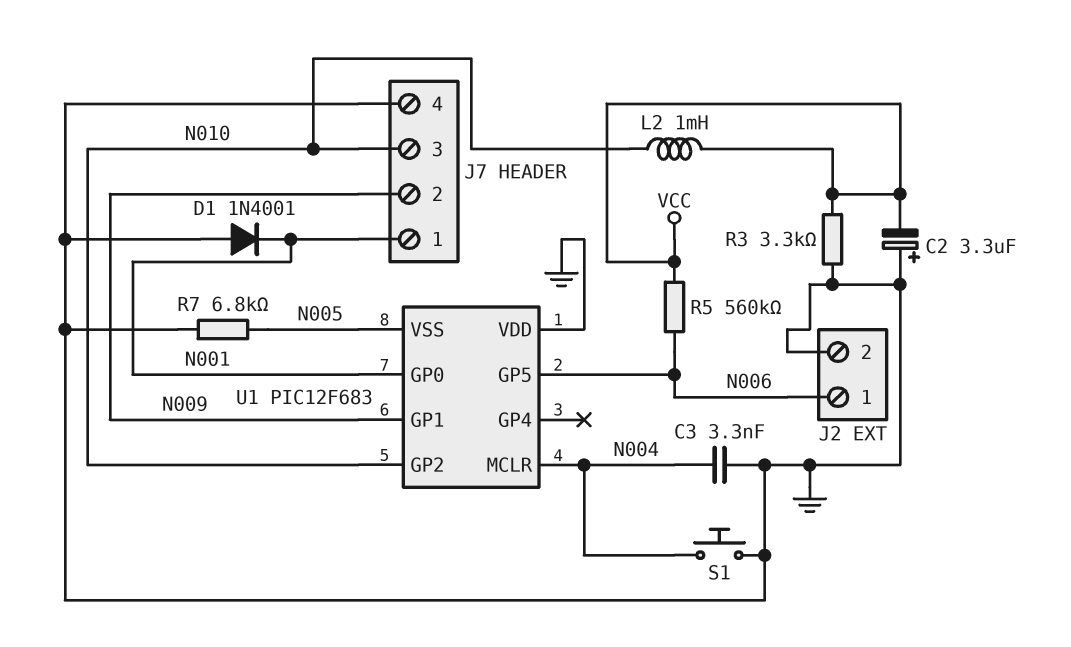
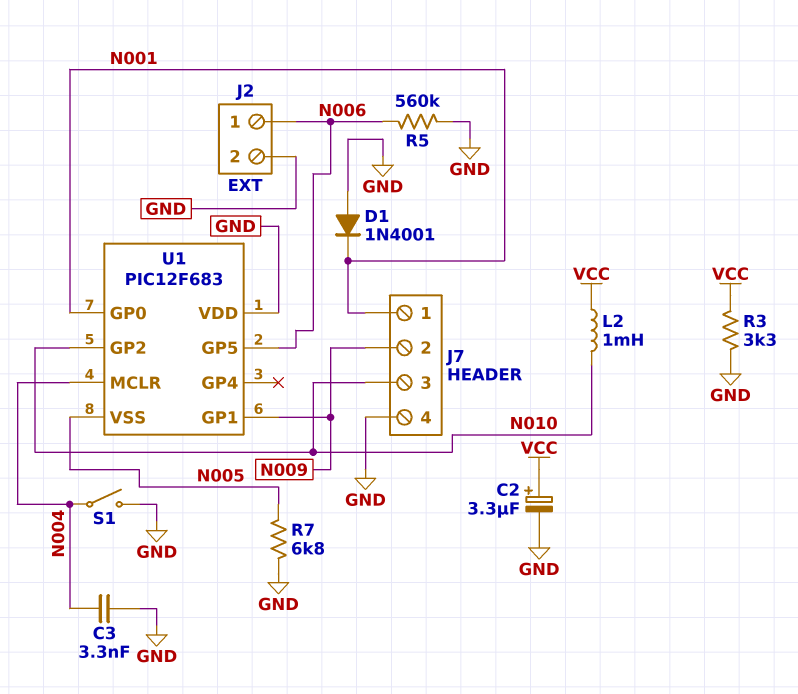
C2: 3.3uF (plus GND, minus VCC) -> 3.3uF (plus VCC, minus GND)
R5: 560k (N006, VCC) -> 560k (GND, N006)
S1: button (GND, N004) -> switch (GND, N004)

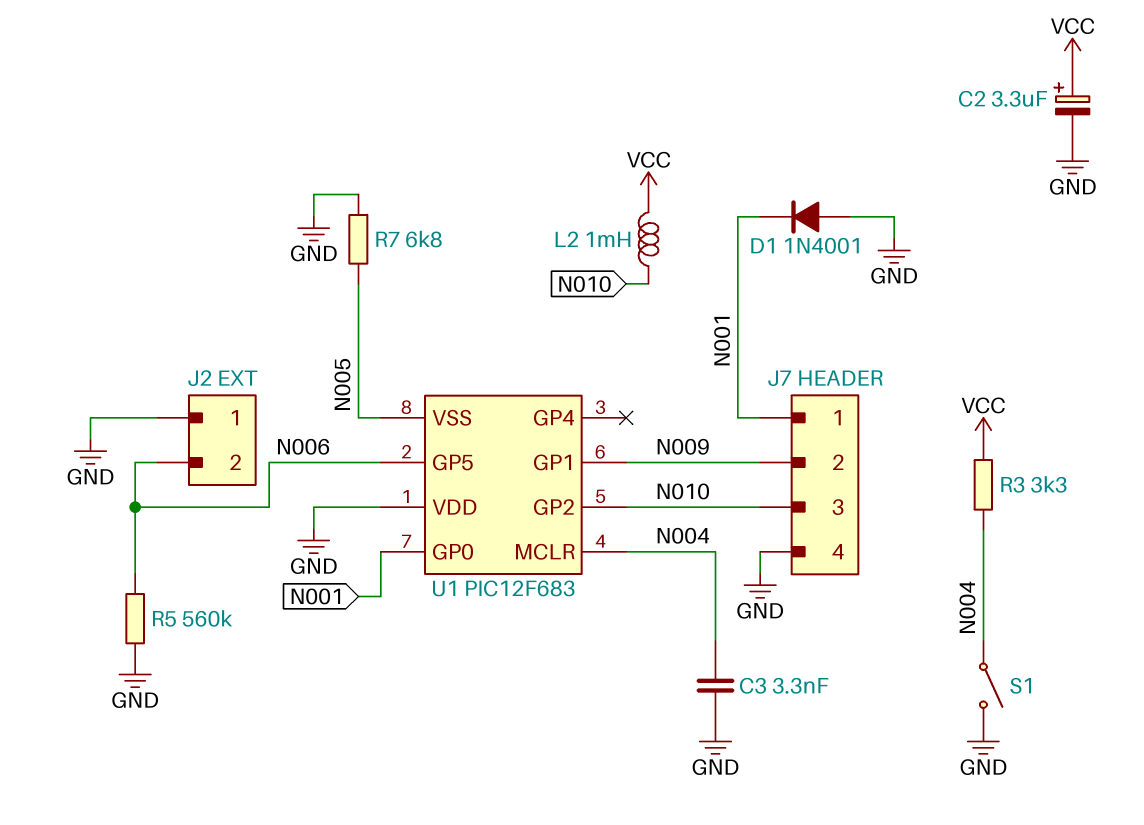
J2 pin 1: N006 -> GND
J2 pin 2: GND -> N006
R3: 3.3k (GND, VCC) -> 3.3k (N004, VCC)

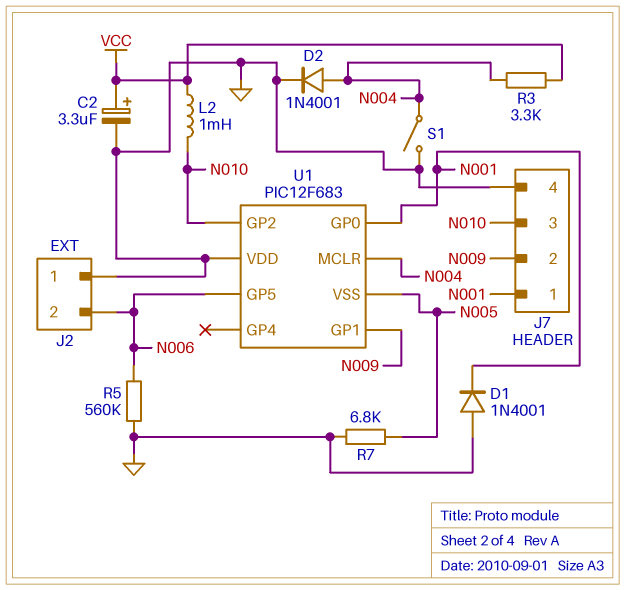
C3: 3.3nF (GND, N004) -> none
D2: none -> diode 1N4001 (A N004, K GND)

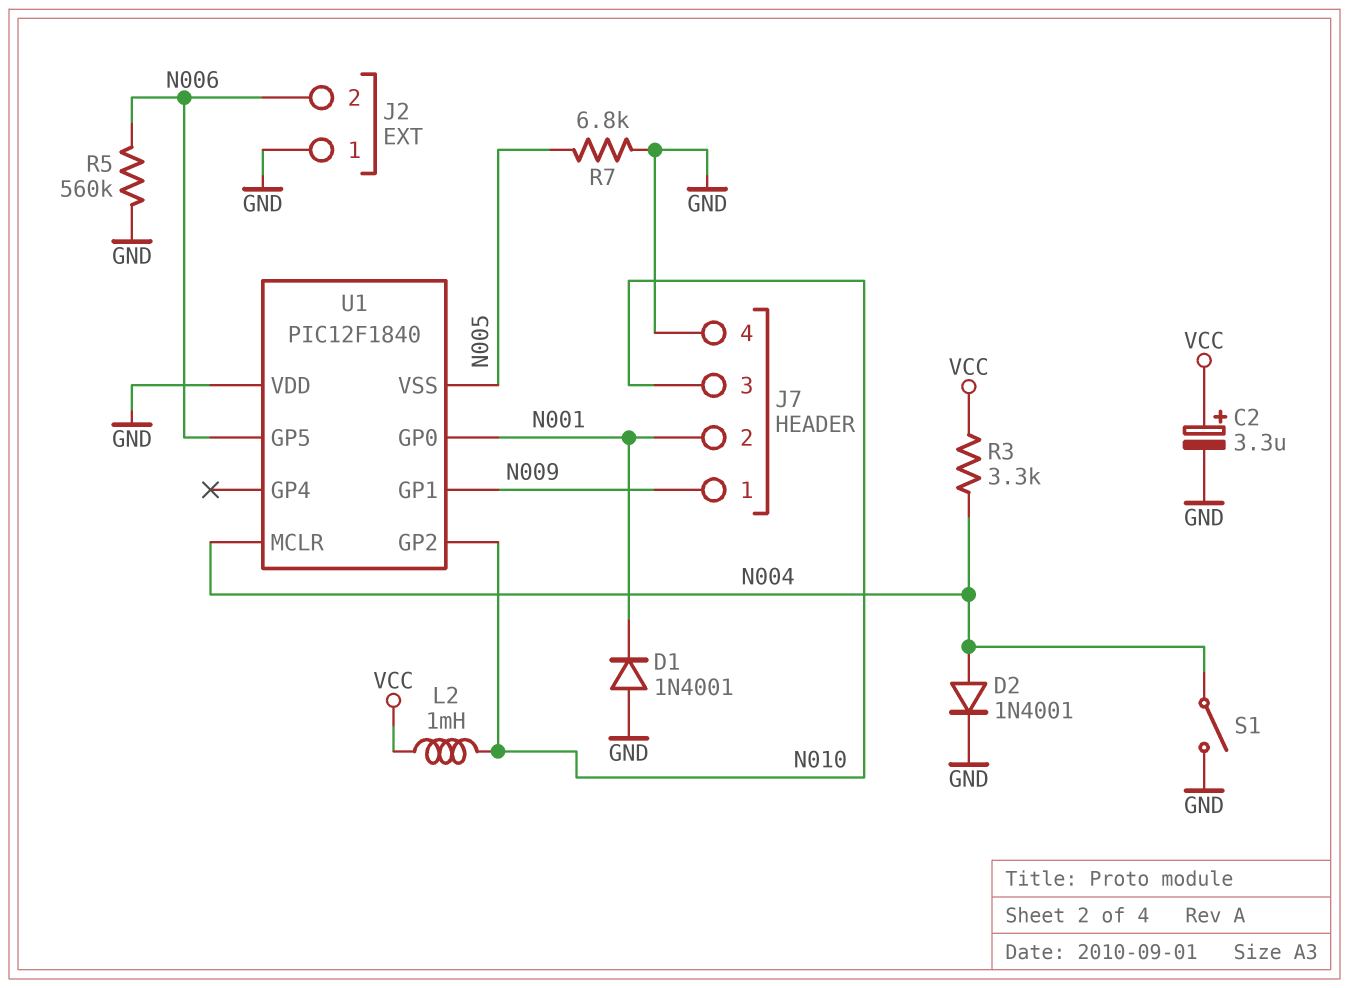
J7 pin 1: N001 -> N009
J7 pin 2: N009 -> N001
U1: PIC12F683 -> PIC12F1840

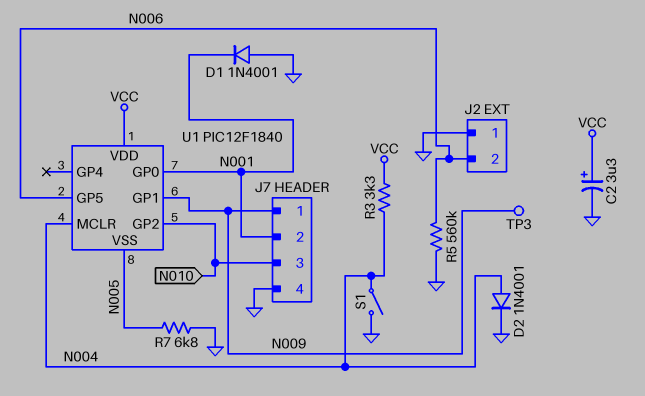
L2: 1mH (N010, VCC) -> none
TP3: none -> test point (N009)
U1 pin VDD: GND -> VCC

